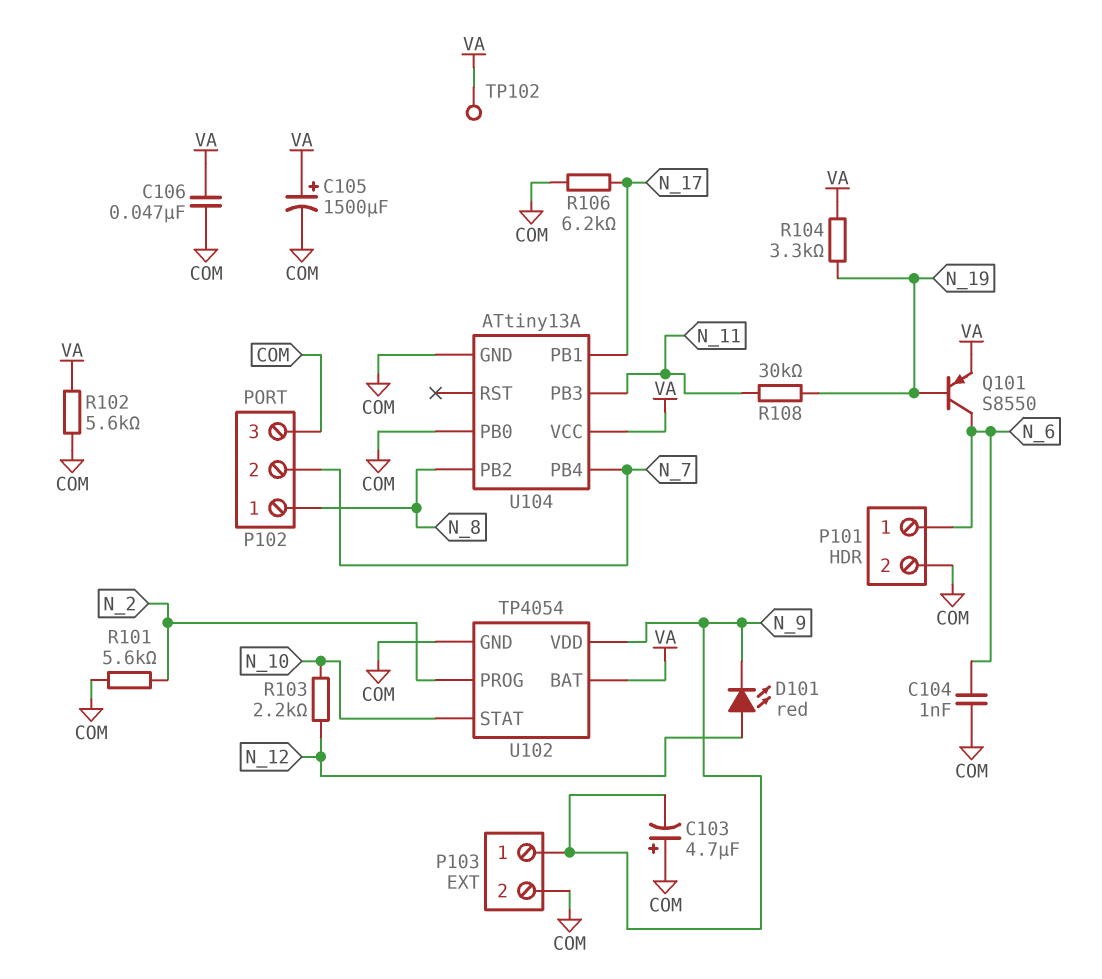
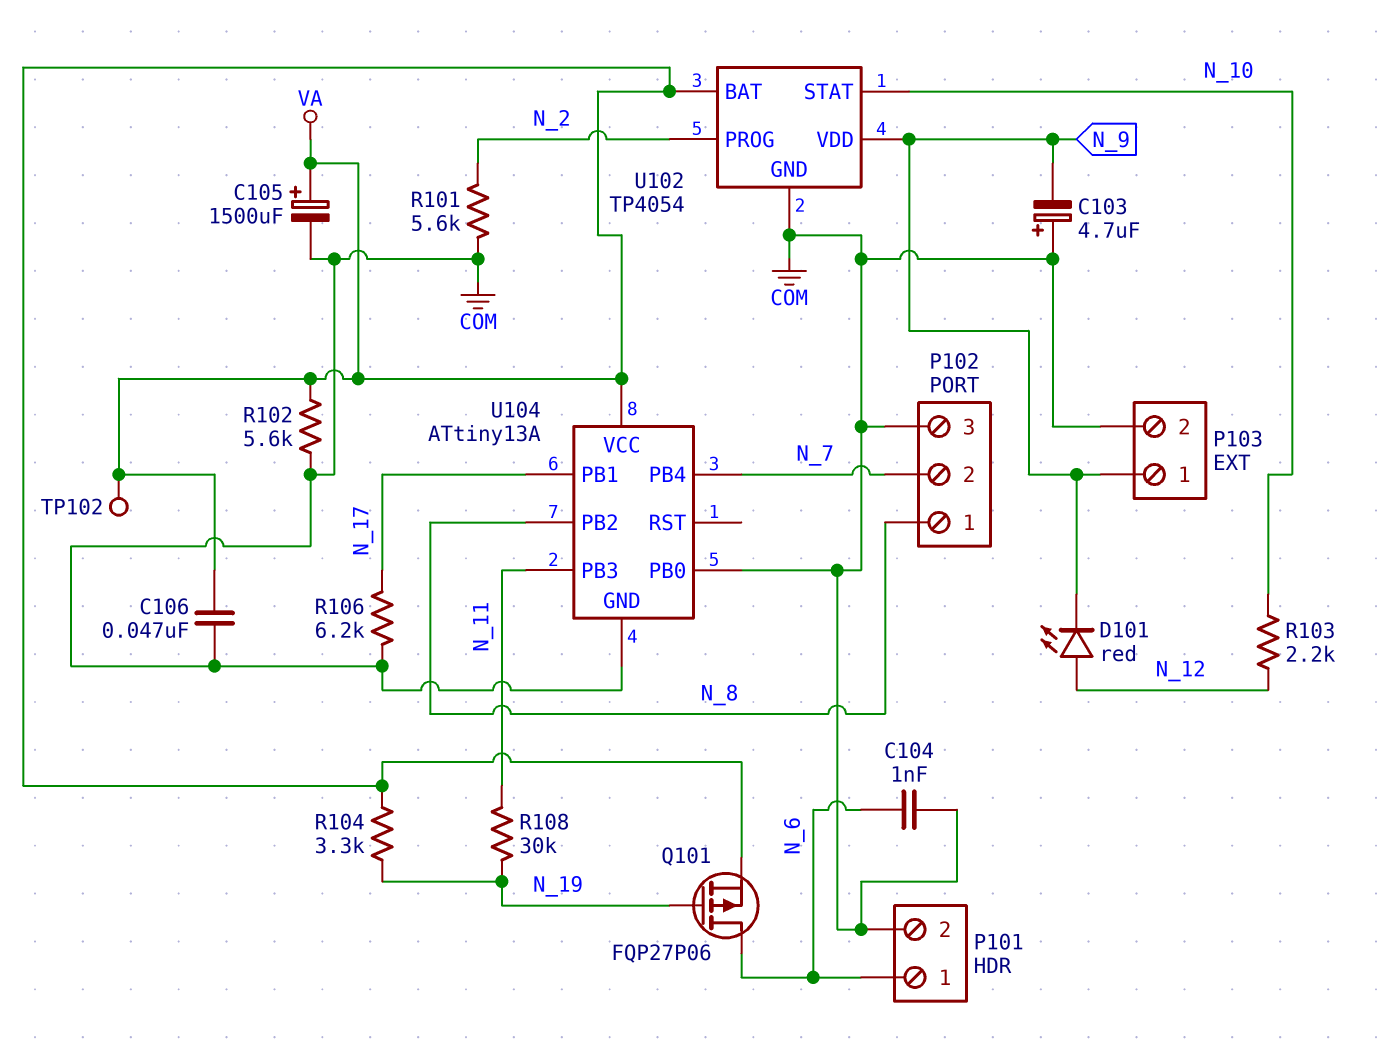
Q101: PNP S8550 (B N_19, C N_6, E VA) -> PMOS FQP27P06 (G N_19, D N_6, S VA)

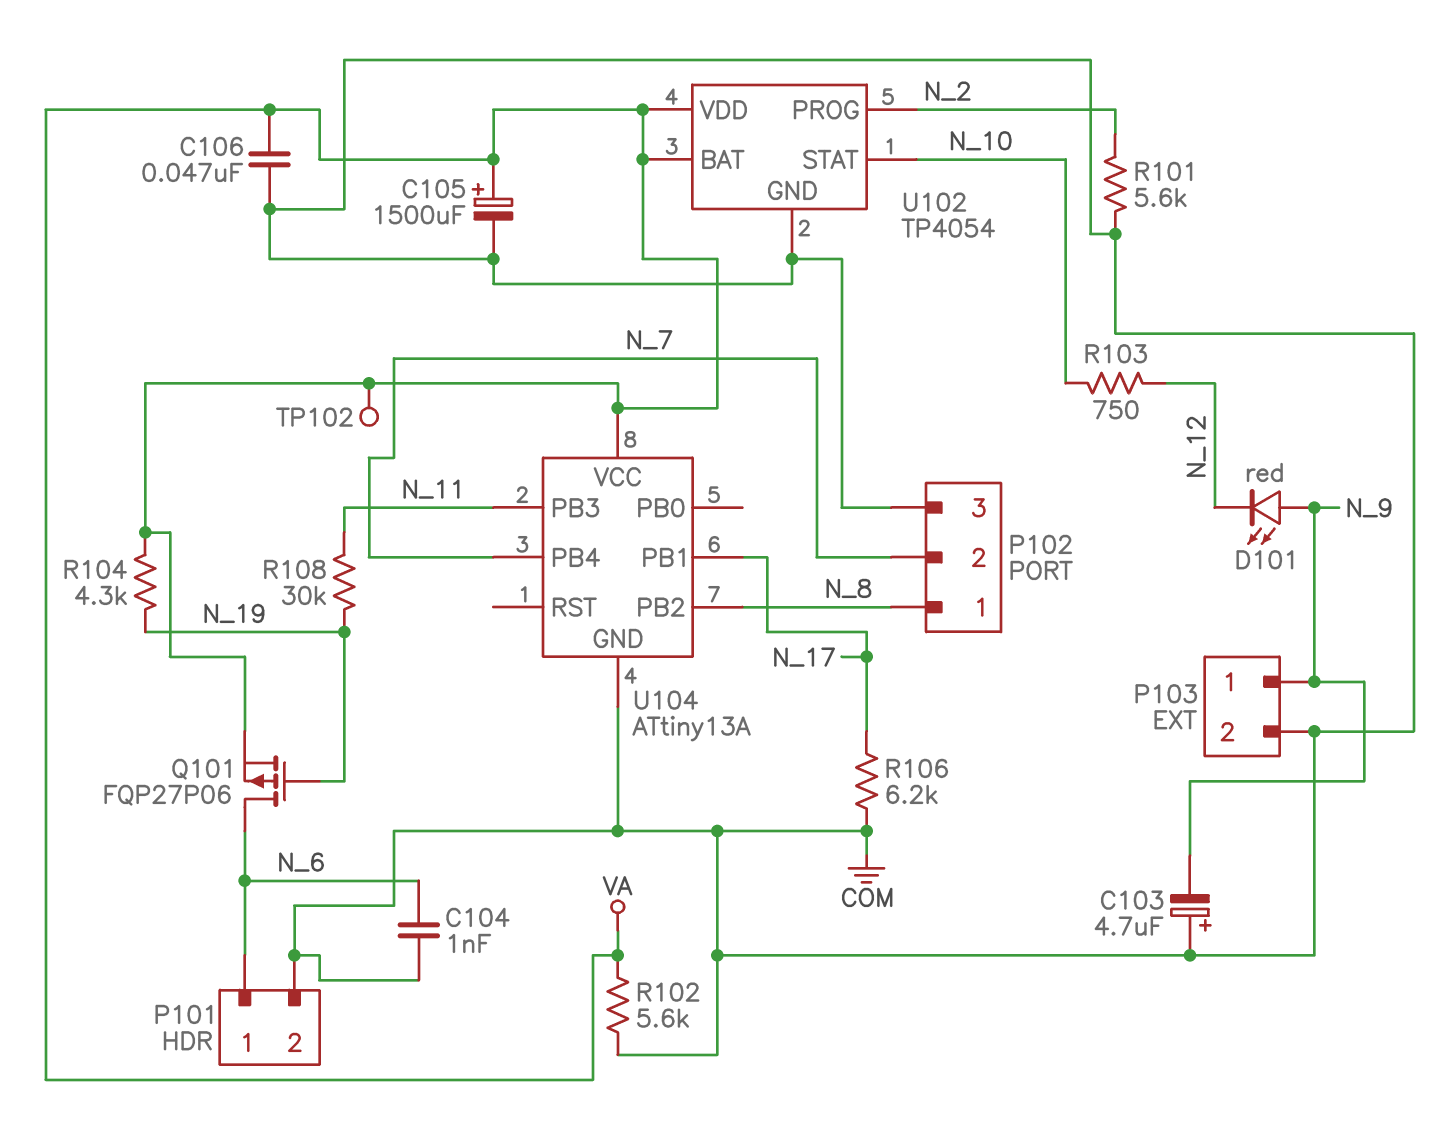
D101: LED red (A N_12, K N_9) -> LED red (A N_9, K N_12)
R103: 2.2k (N_10, N_12) -> 750 (N_10, N_12)
R104: 3.3k (N_19, VA) -> 4.3k (N_19, VA)
U102 pin VDD: N_9 -> VA
U104 pin PB0: COM -> none

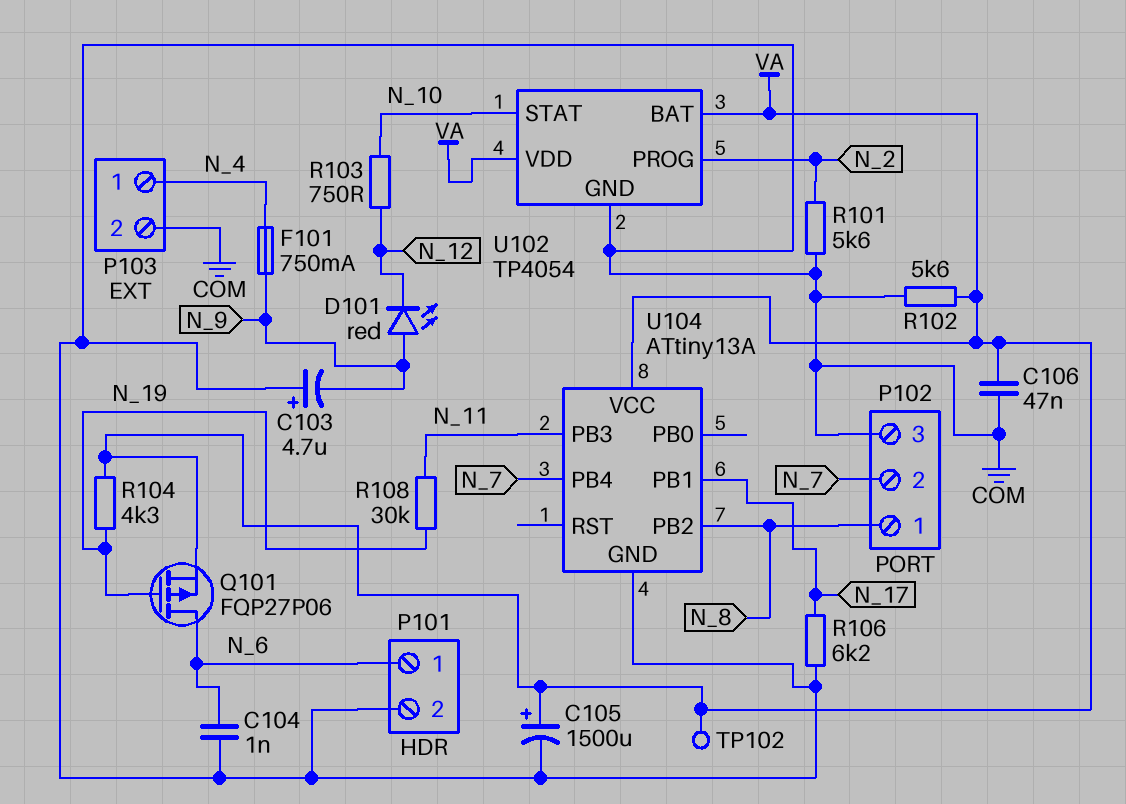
F101: none -> 750mA (N_4, N_9)
P103 pin 1: N_9 -> N_4

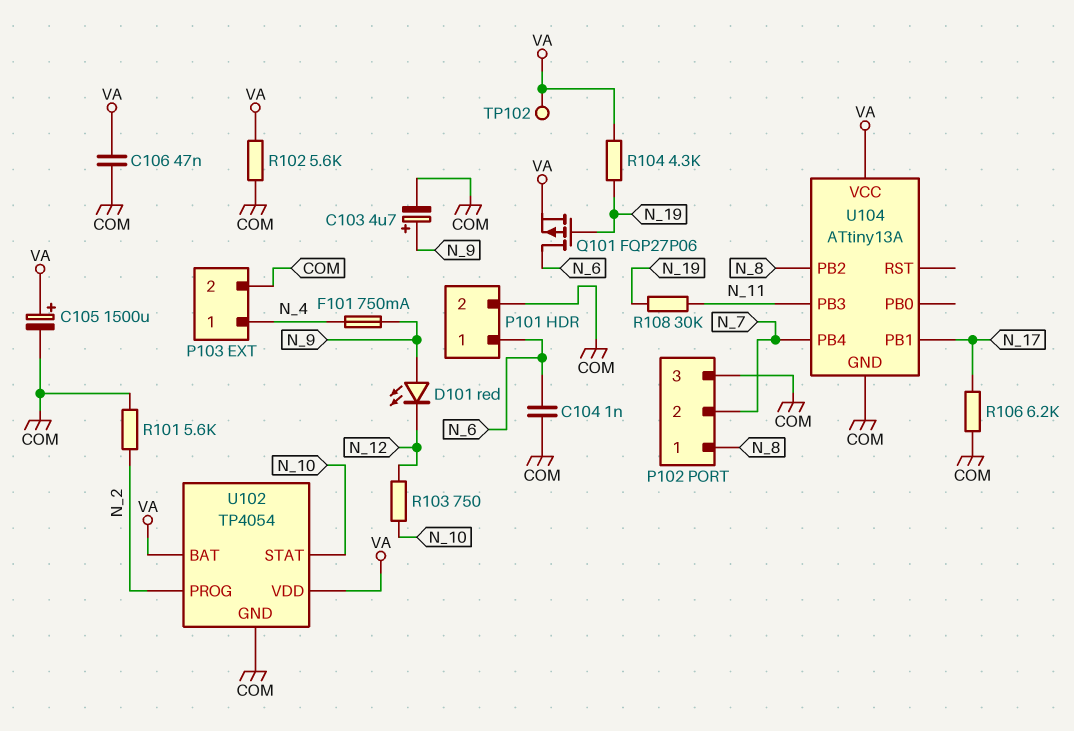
C103: 4.7uF (plus COM, minus N_9) -> 4.7uF (plus N_9, minus COM)

